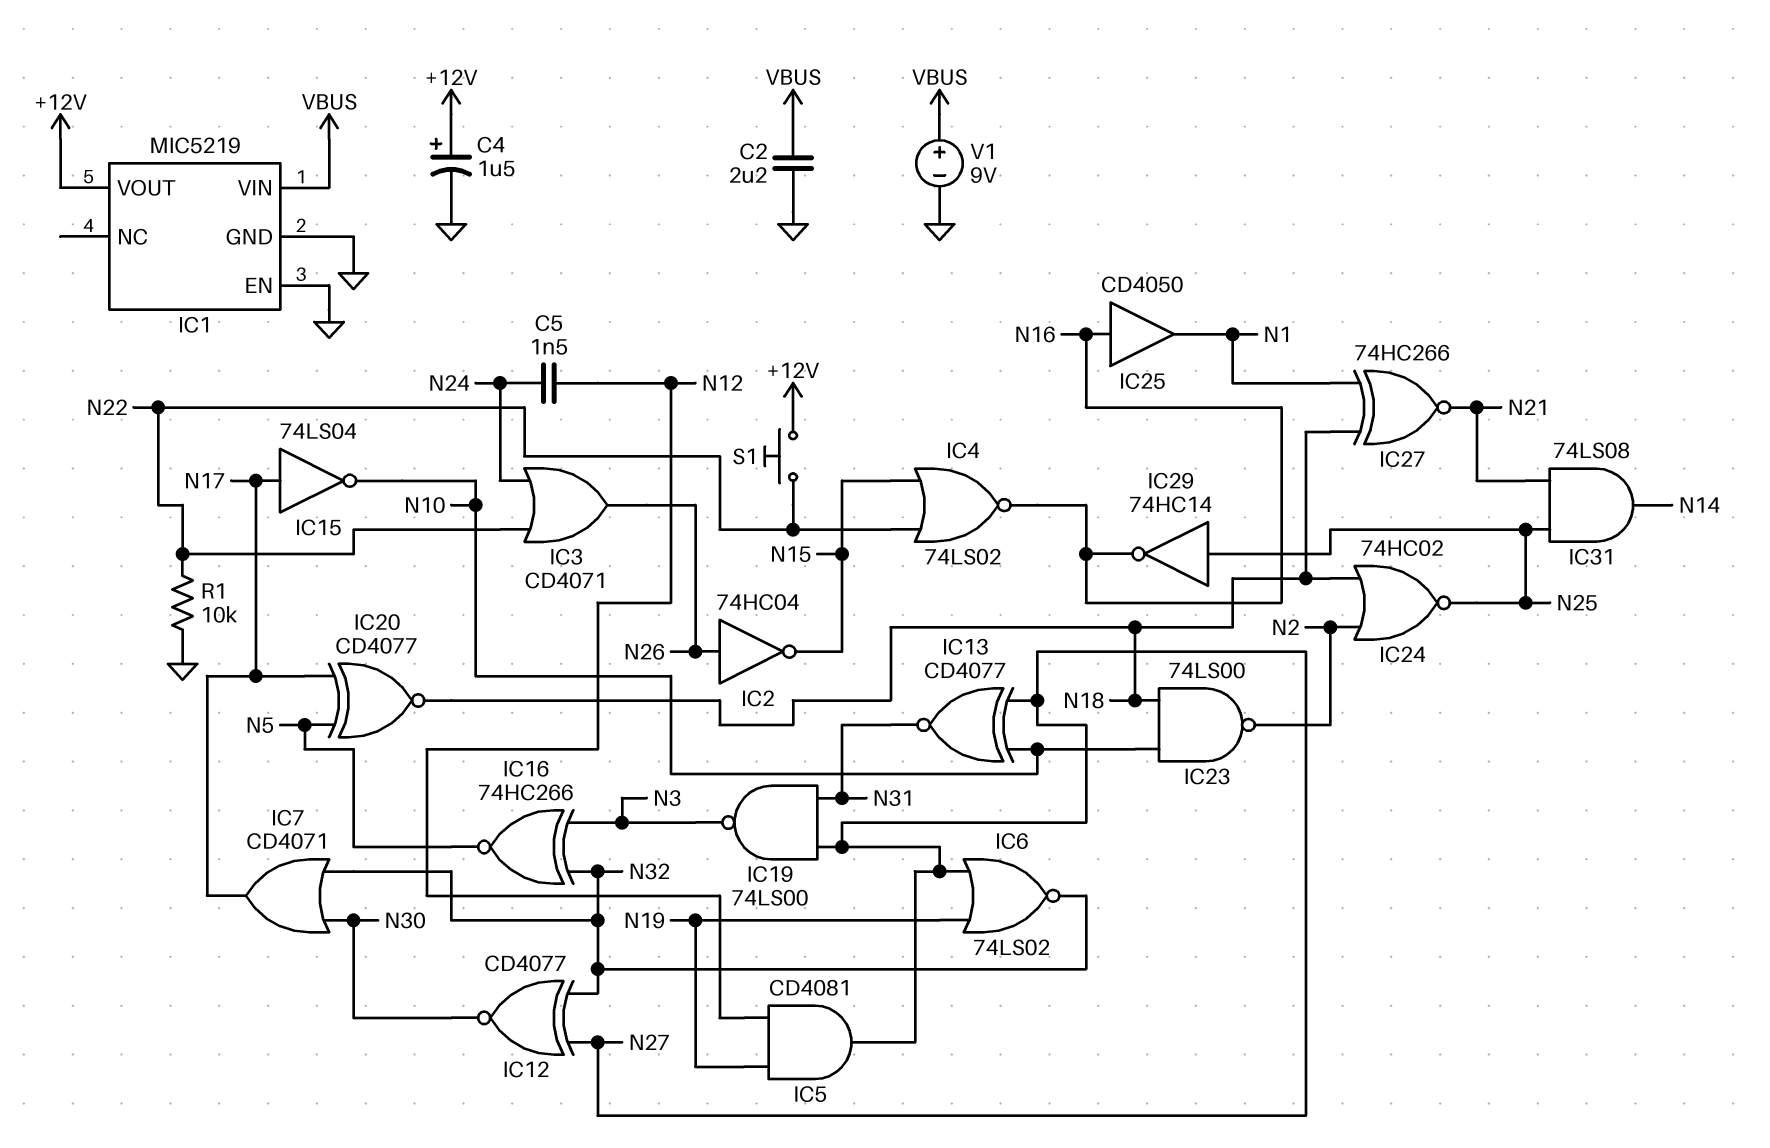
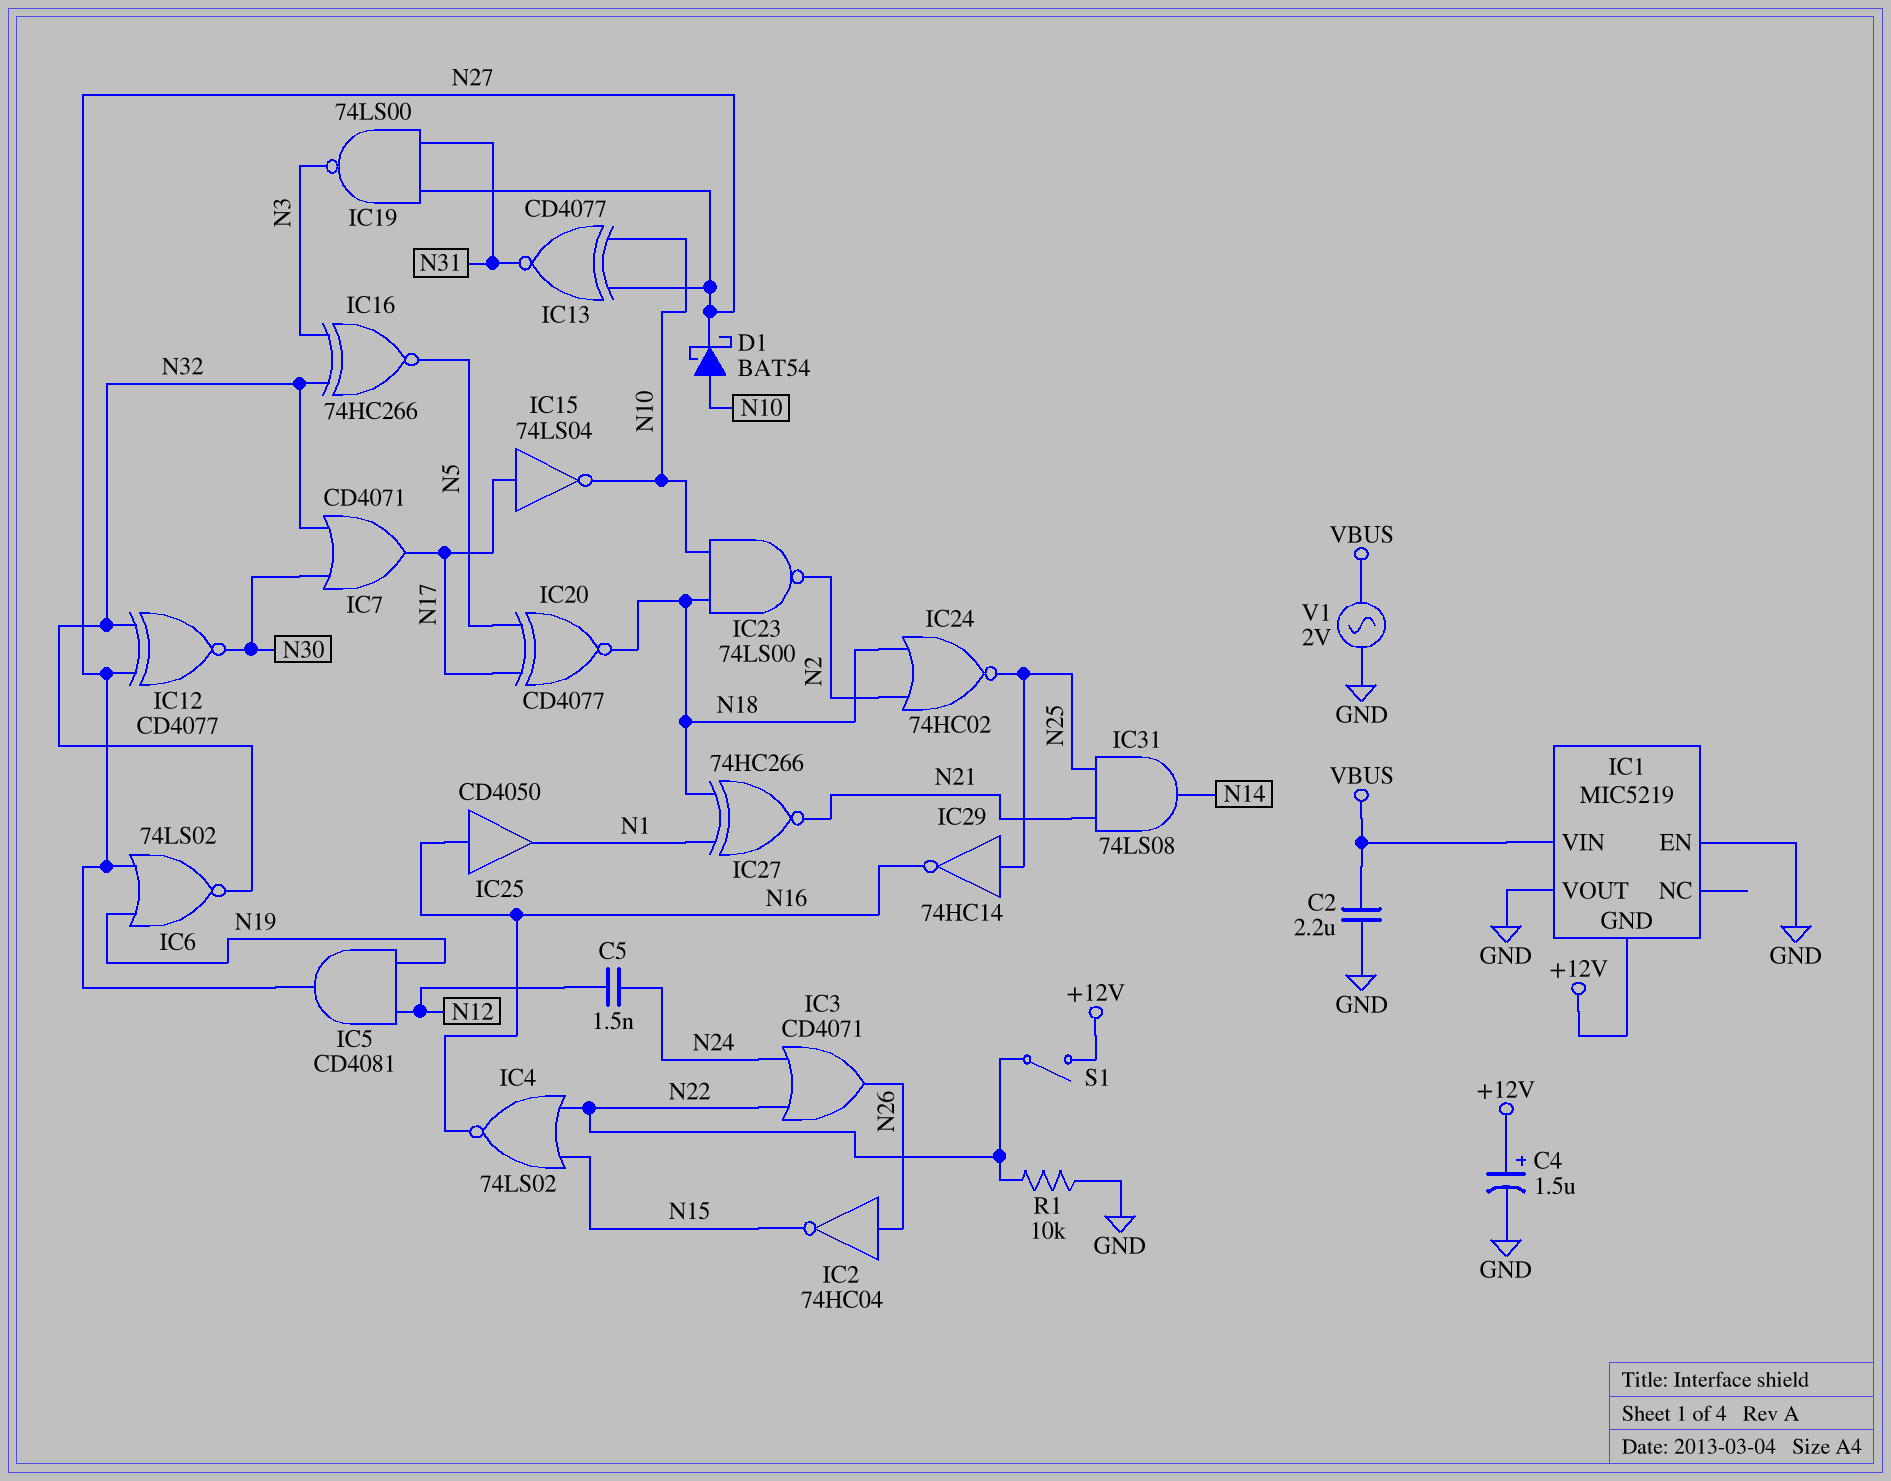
D1: none -> schottky BAT54 (A N10, K N27)
IC1 pin GND: GND -> +12V
IC1 pin VOUT: +12V -> GND
S1: button (+12V, N22) -> switch (+12V, N22)
V1: 9V (plus VBUS, minus GND) -> AC 2V (GND, VBUS)

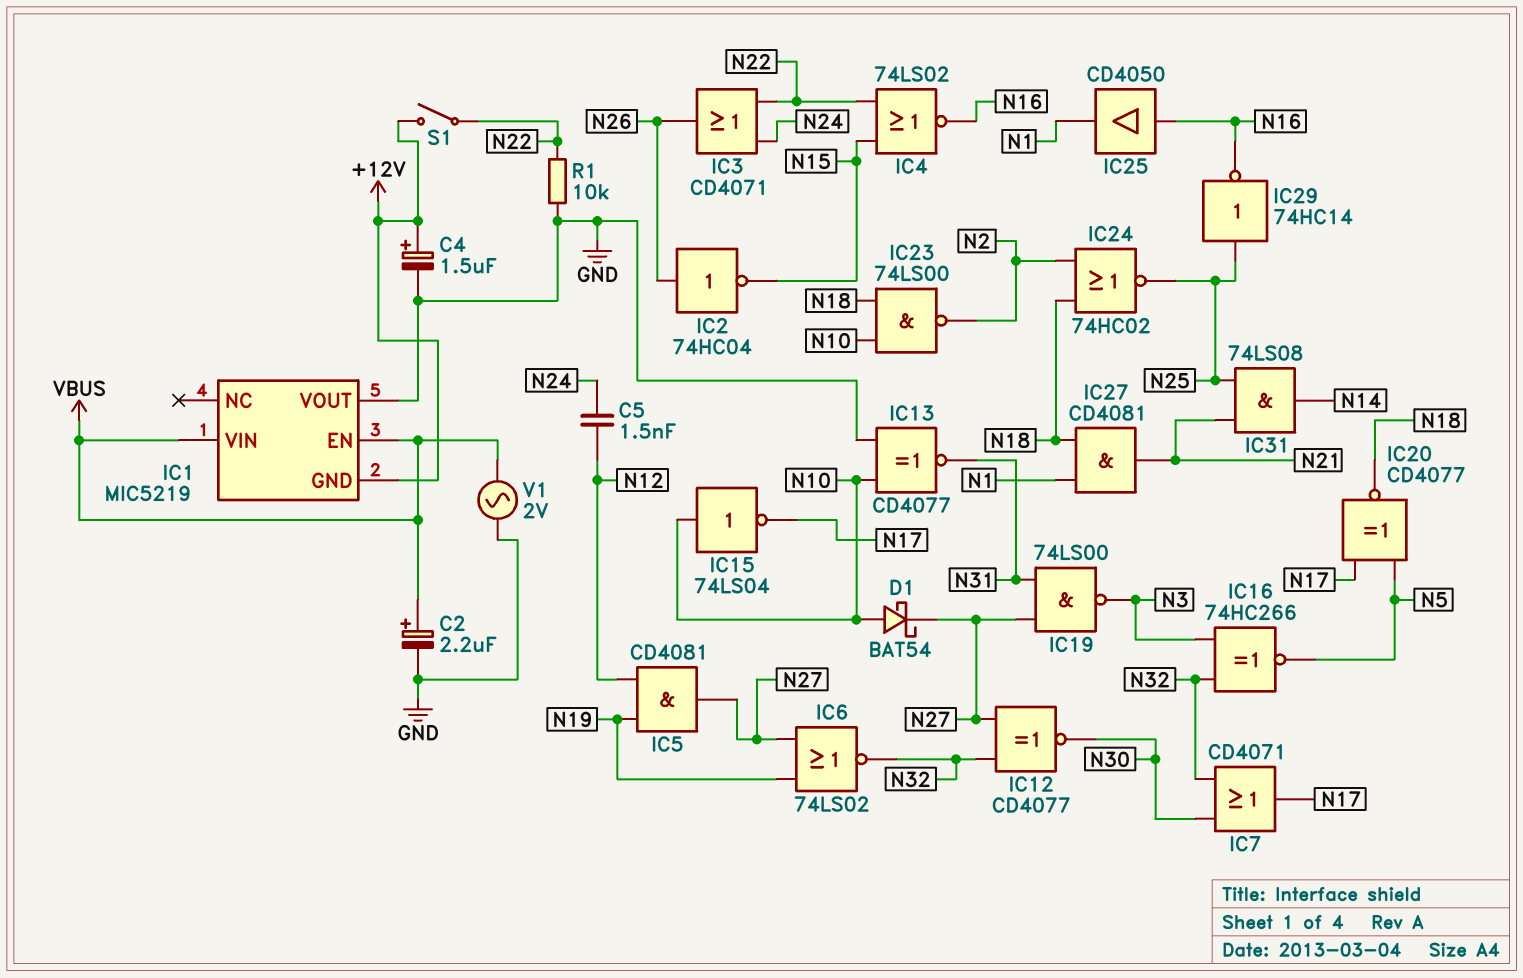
C2: 2.2uF (GND, VBUS) -> 2.2uF (plus VBUS, minus GND)
IC1 pin EN: GND -> VBUS
IC13: XNOR CD4077 (in N10, in N27, out N31) -> XNOR CD4077 (in GND, in N10, out N31)
IC15: NOT 74LS04 (in N17, out N10) -> NOT 74LS04 (in N10, out N17)
IC27: XNOR 74HC266 (in N1, in N18, out N21) -> AND CD4081 (in N1, in N18, out N21)

